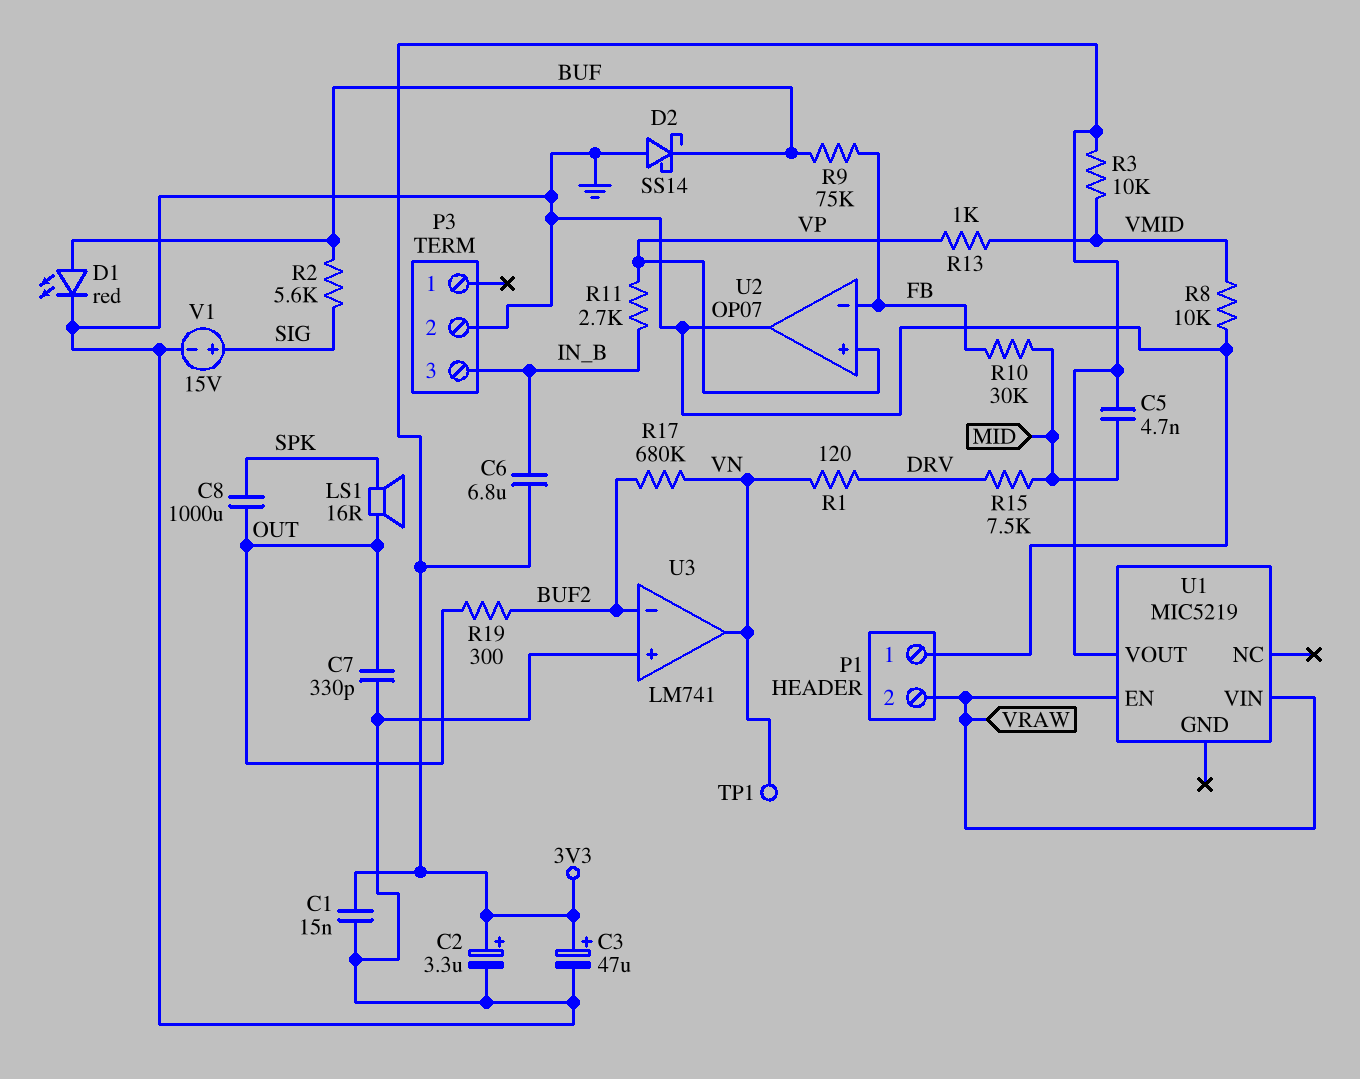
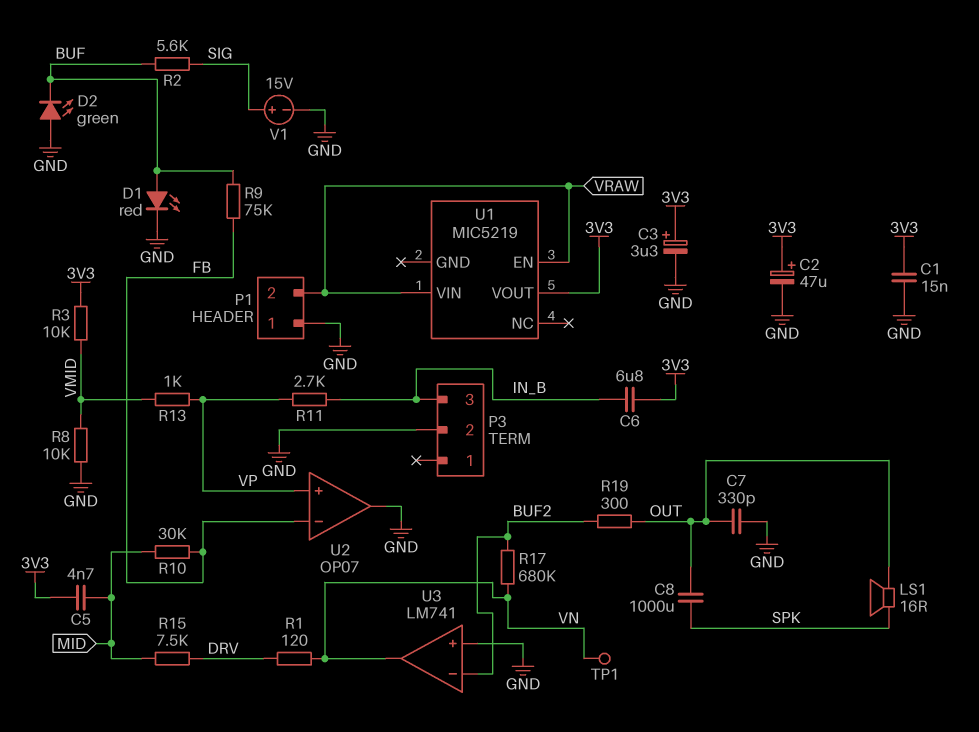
C2: 3.3uF (plus 3V3, minus GND) -> 47uF (plus 3V3, minus GND)
C3: 47uF (plus 3V3, minus GND) -> 3.3uF (plus 3V3, minus GND)
D2: schottky SS14 (A GND, K BUF) -> LED green (A GND, K BUF)

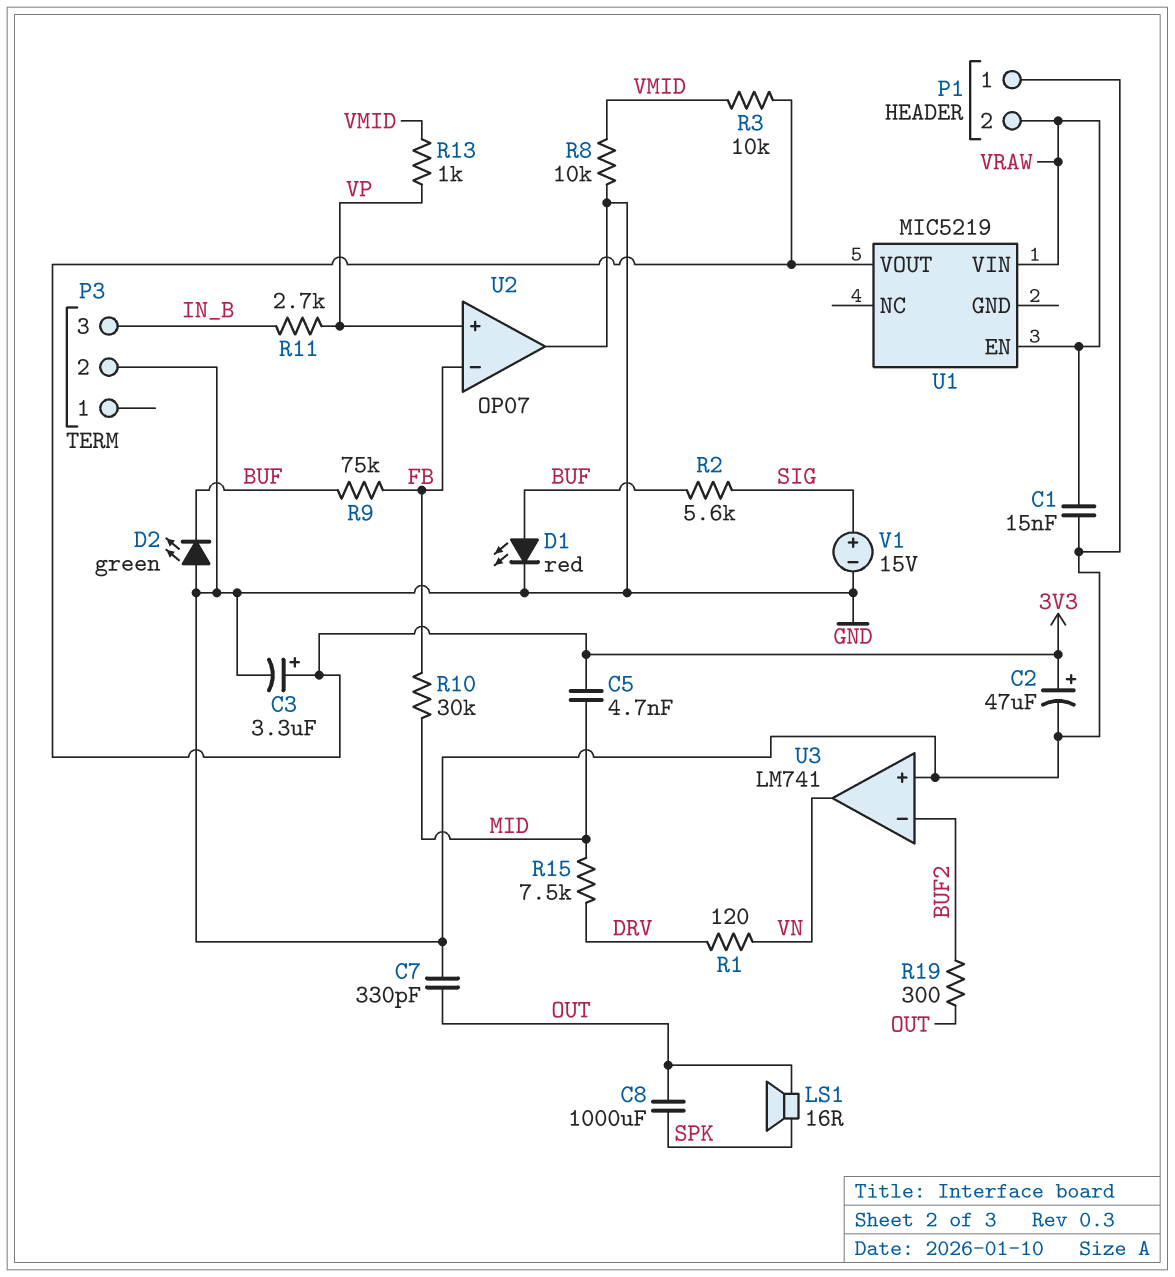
C1: 15nF (3V3, GND) -> 15nF (GND, VRAW)
C6: 6.8uF (3V3, IN_B) -> none
R17: 680k (BUF2, VN) -> none
TP1: test point (VN) -> none

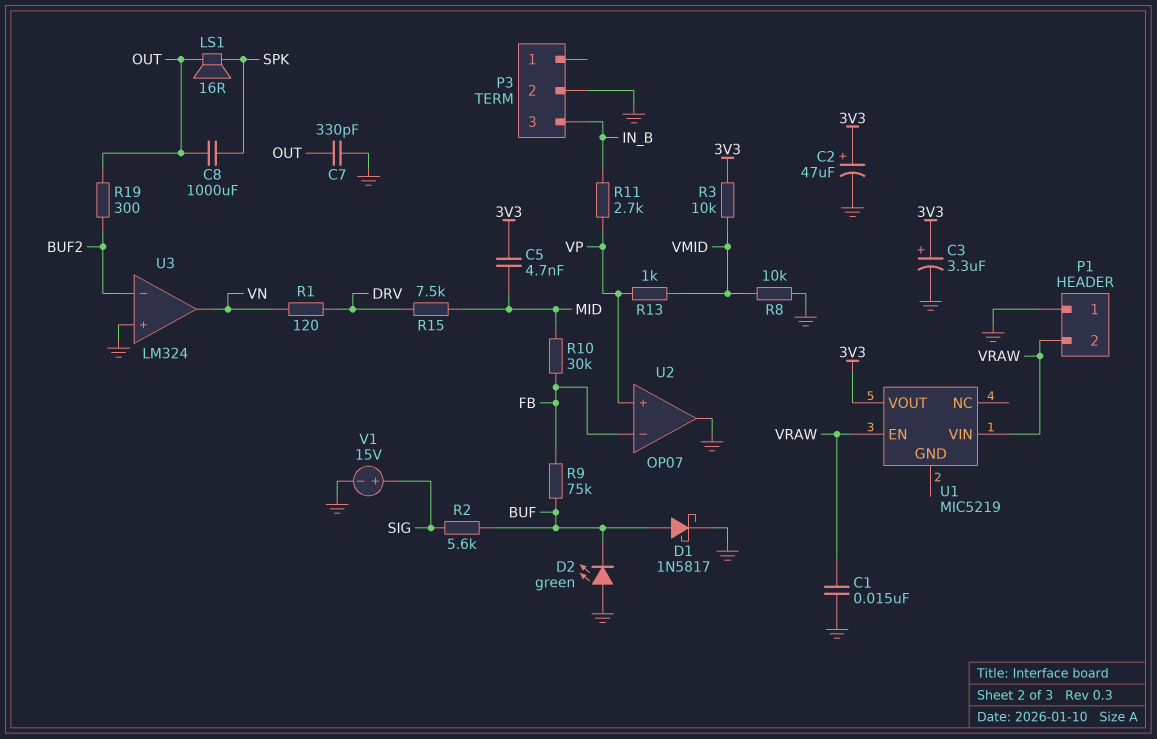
D1: LED red (A BUF, K GND) -> schottky 1N5817 (A BUF, K GND)
U3: LM741 -> LM324

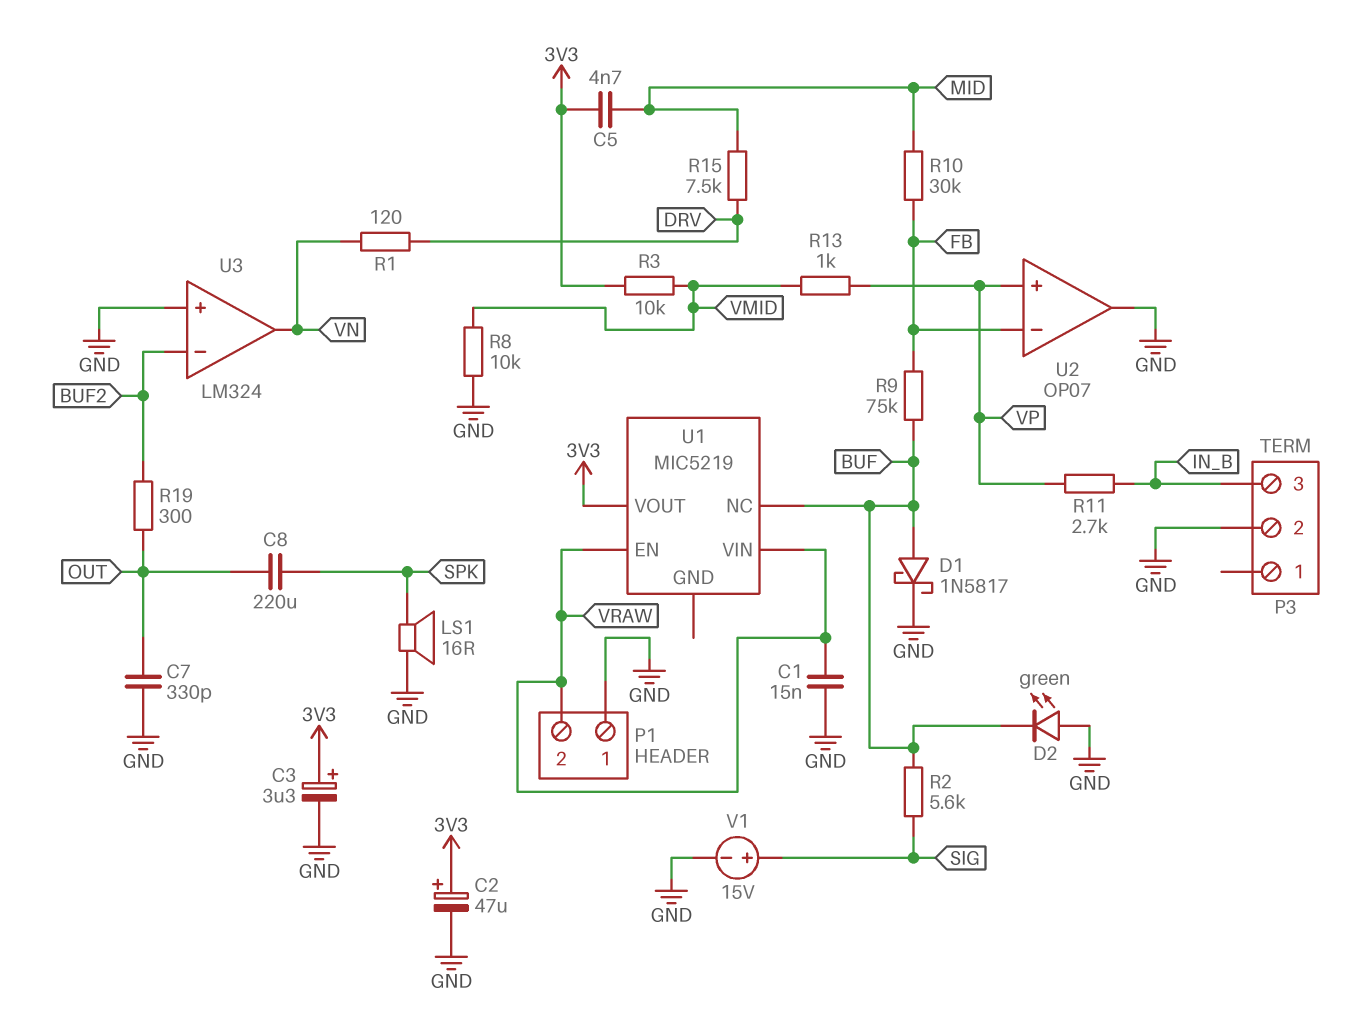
C8: 1000uF (OUT, SPK) -> 220uF (OUT, SPK)
LS1: speaker 16R (OUT, SPK) -> speaker 16R (GND, SPK)
U1 pin NC: none -> BUF

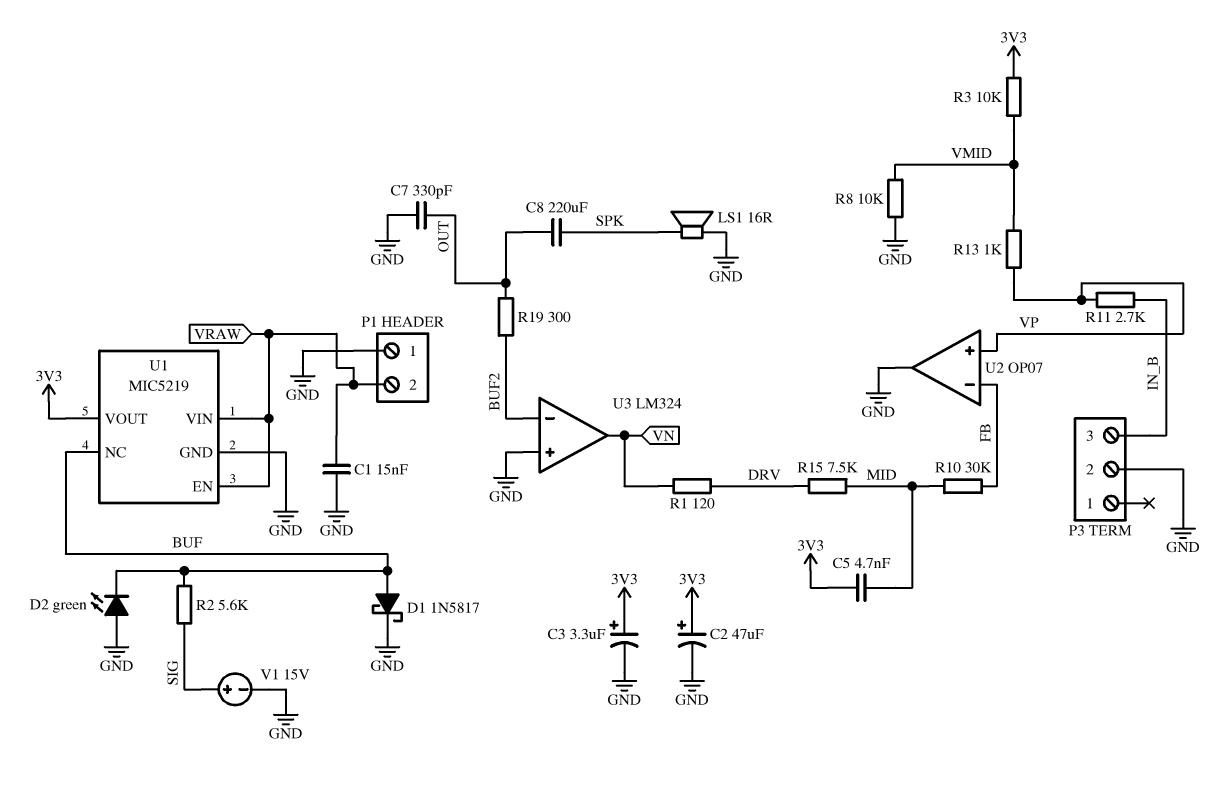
R9: 75k (BUF, FB) -> none
U1 pin GND: none -> GND

